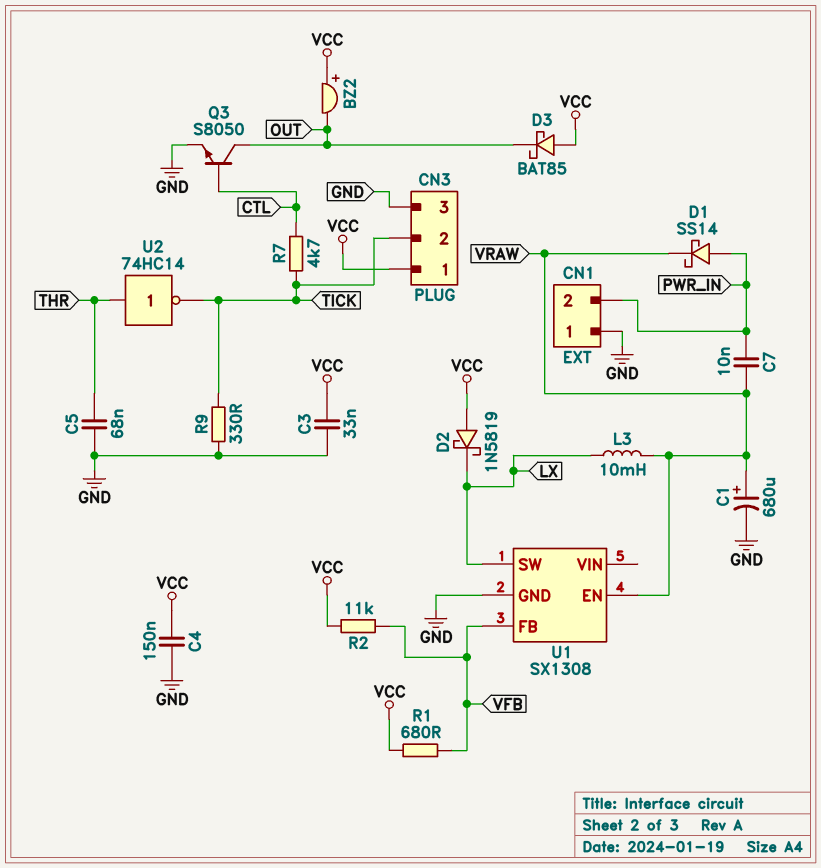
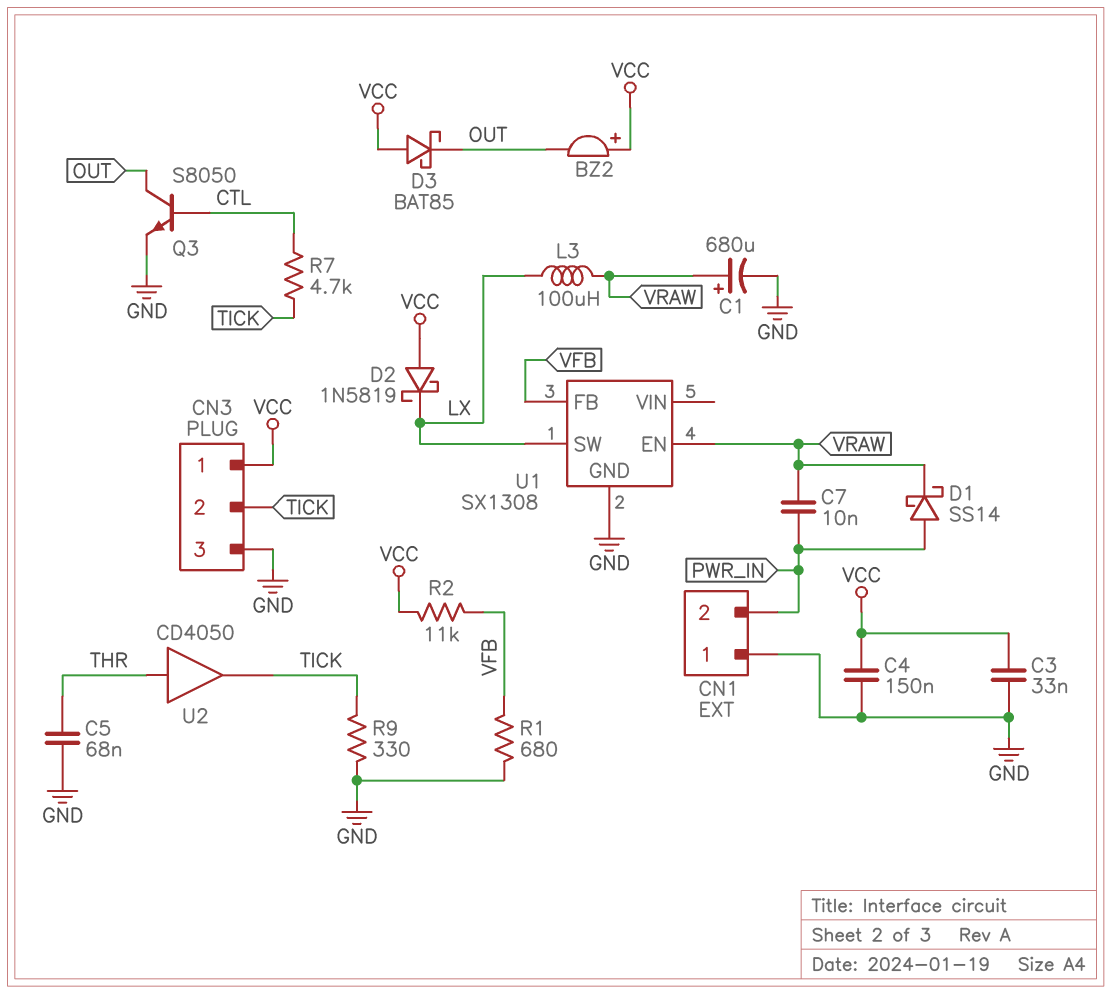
L3: 10mH (LX, VRAW) -> 100uH (LX, VRAW)
R1: 680 (VCC, VFB) -> 680 (GND, VFB)
U2: NOT 74HC14 (in THR, out TICK) -> buffer CD4050 (in THR, out TICK)

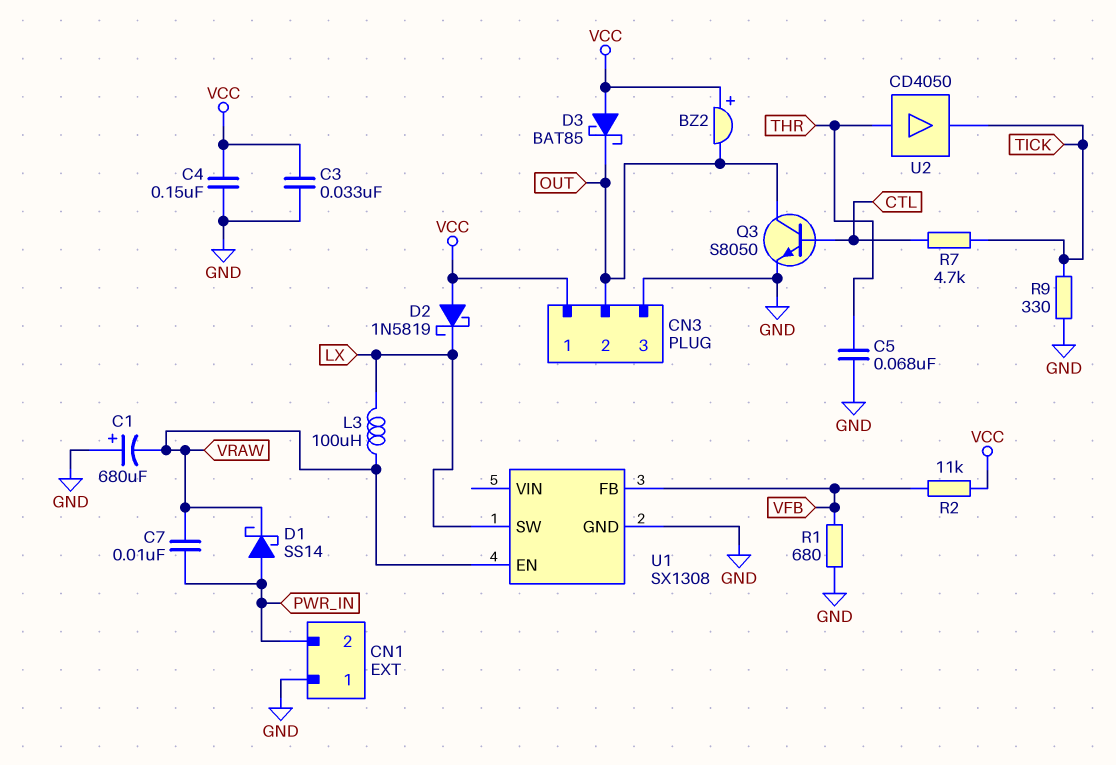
C1: 680uF (plus VRAW, minus GND) -> 680uF (plus GND, minus VRAW)
CN3 pin 2: TICK -> OUT

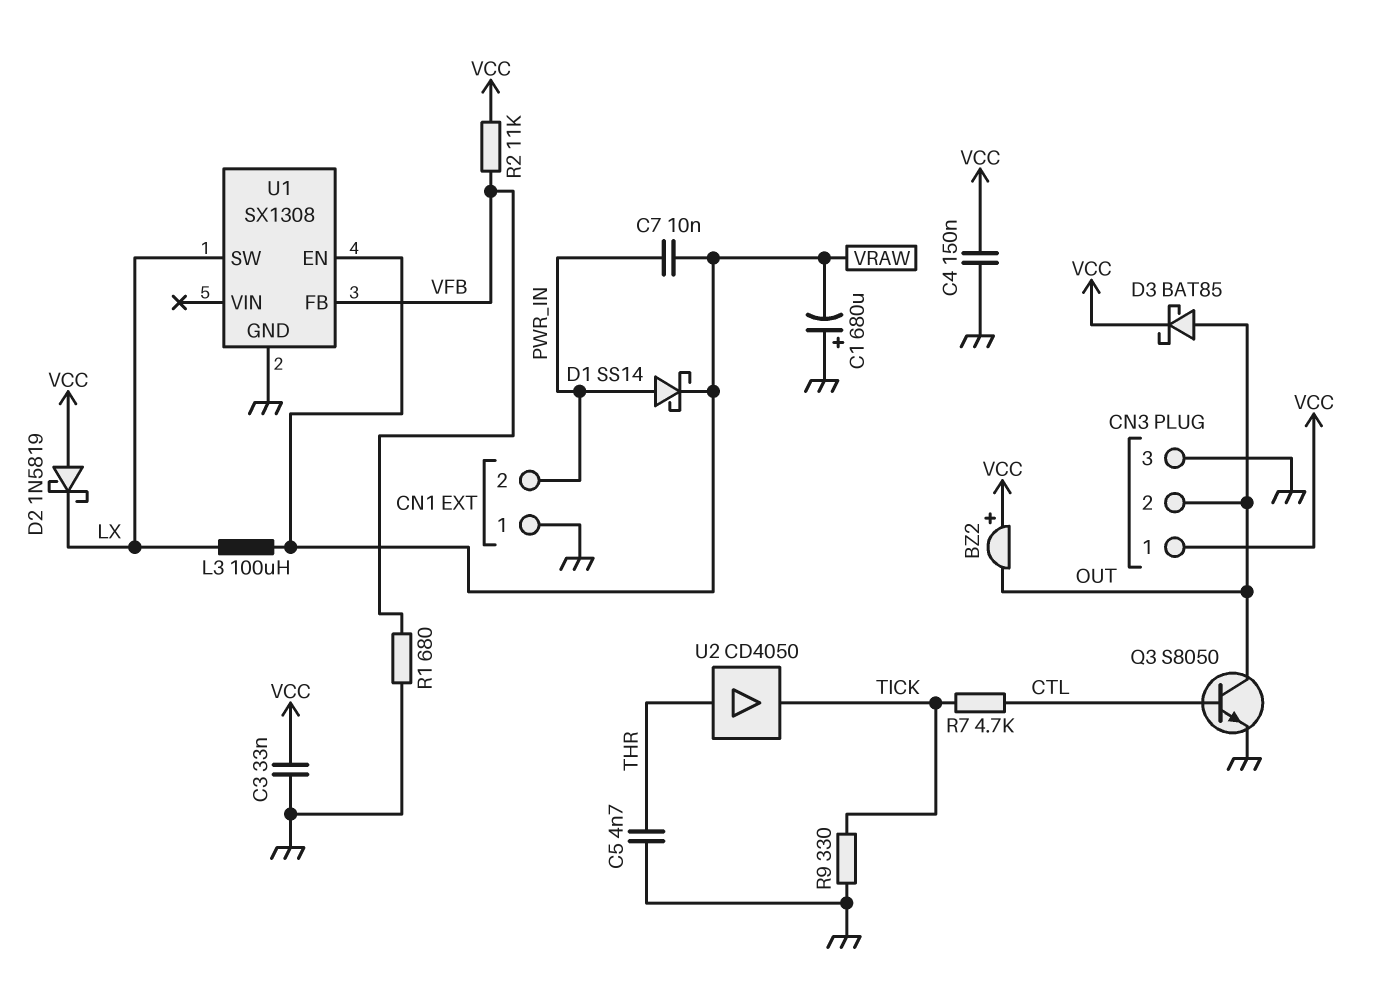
C5: 68nF (GND, THR) -> 4.7nF (GND, THR)
D3: schottky BAT85 (A VCC, K OUT) -> schottky BAT85 (A OUT, K VCC)

